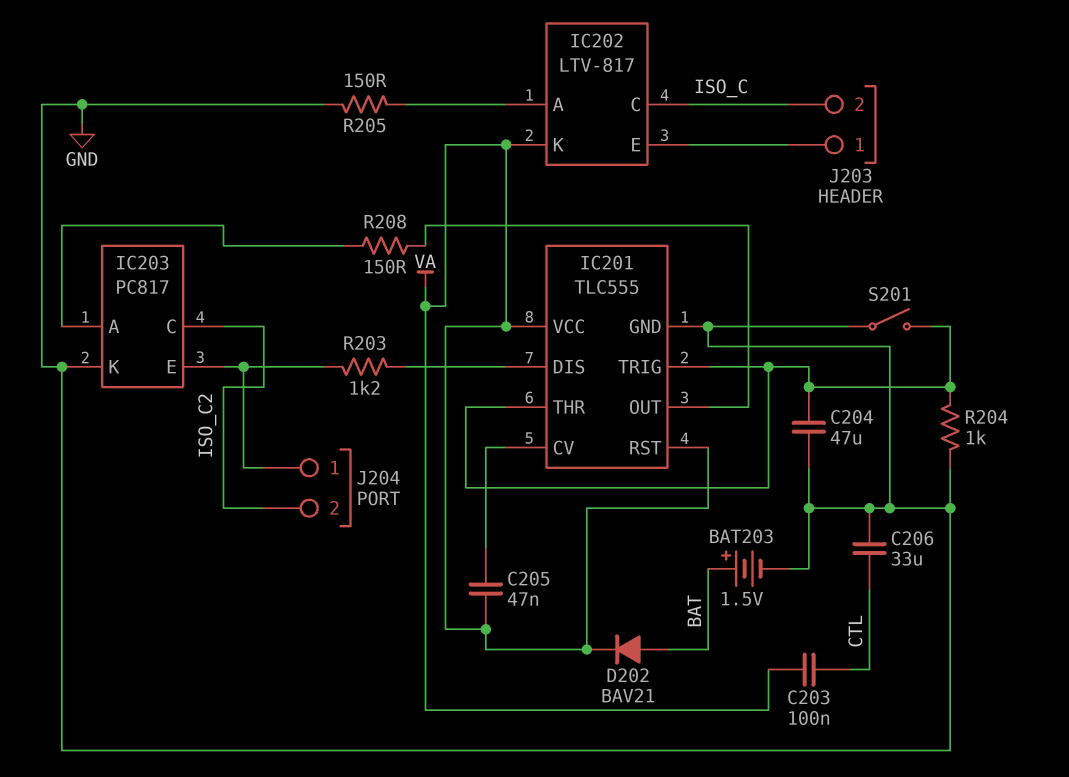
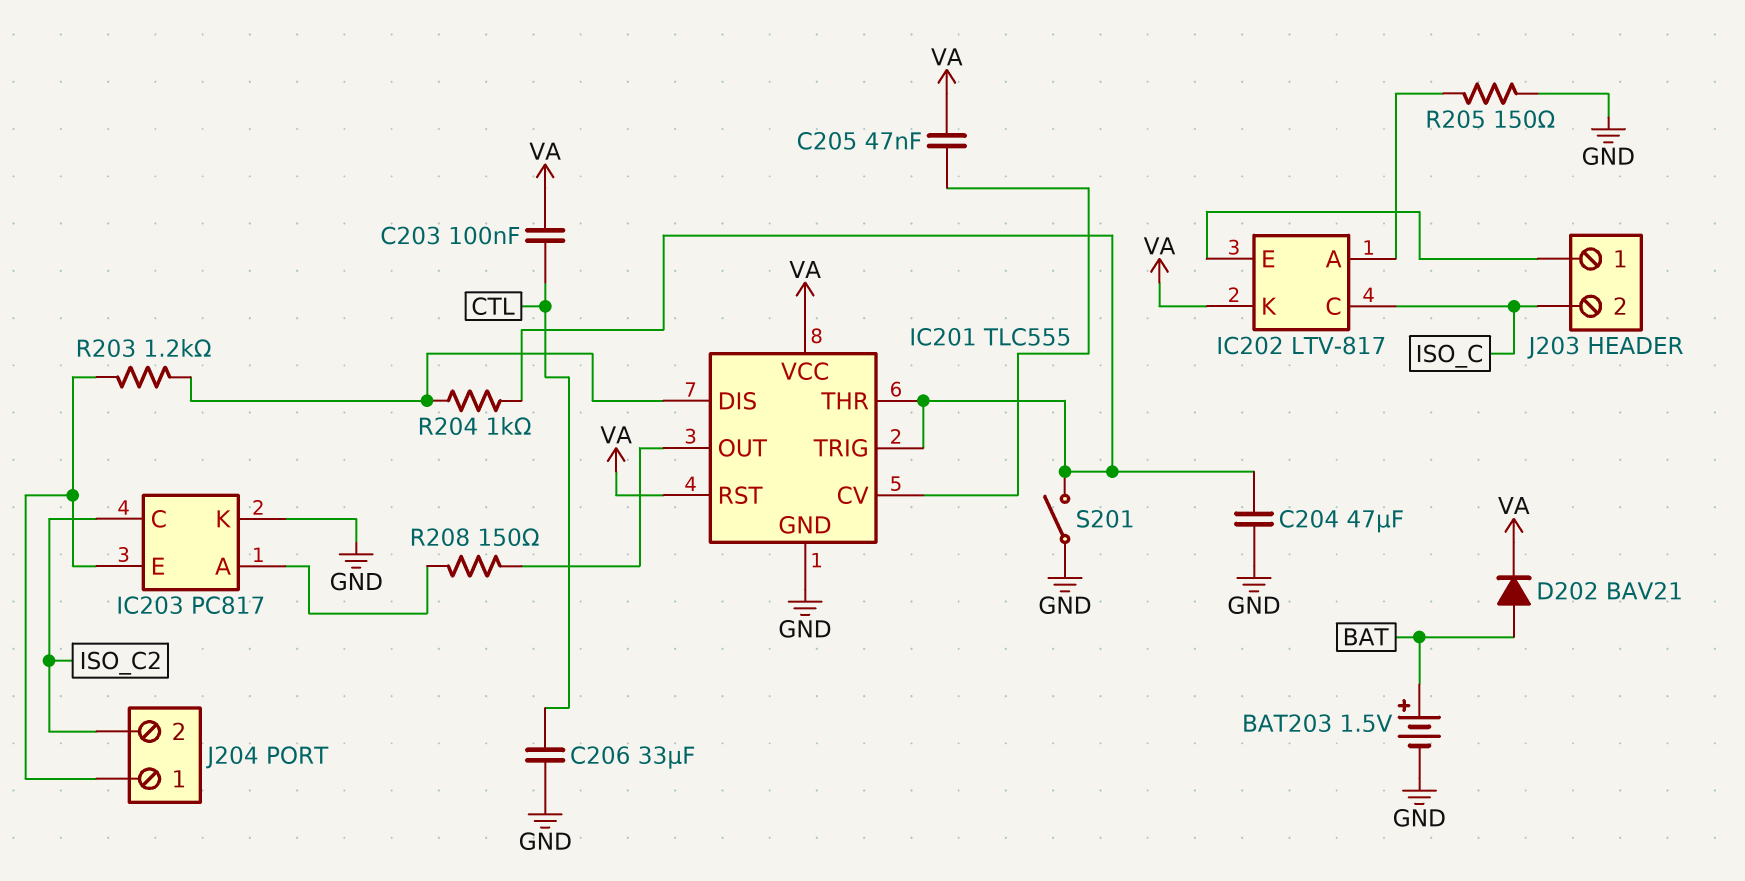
R204: 1k (GND, IC201/THR) -> 1k (IC201/DIS, IC201/THR)

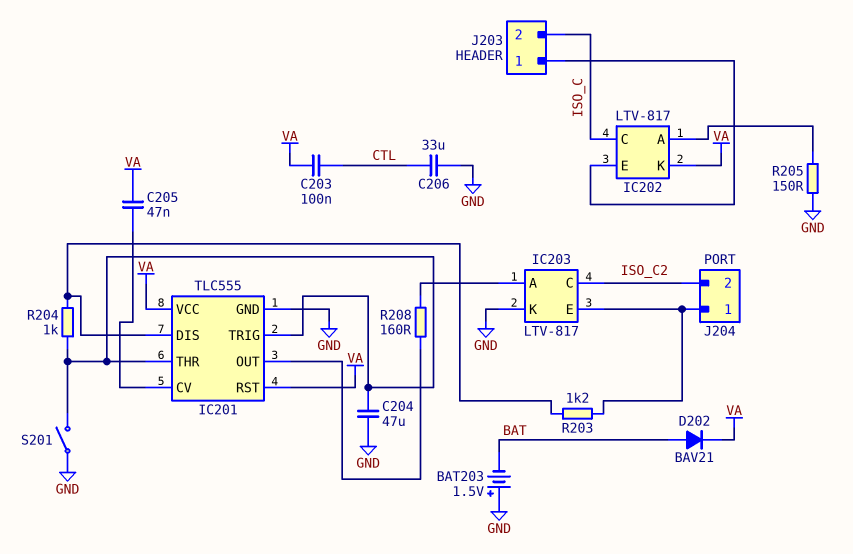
BAT203: 1.5V (plus BAT, minus GND) -> 1.5V (plus GND, minus BAT)
IC203: PC817 -> LTV-817
R208: 150 (IC201/OUT, IC203/A) -> 160 (IC201/OUT, IC203/A)

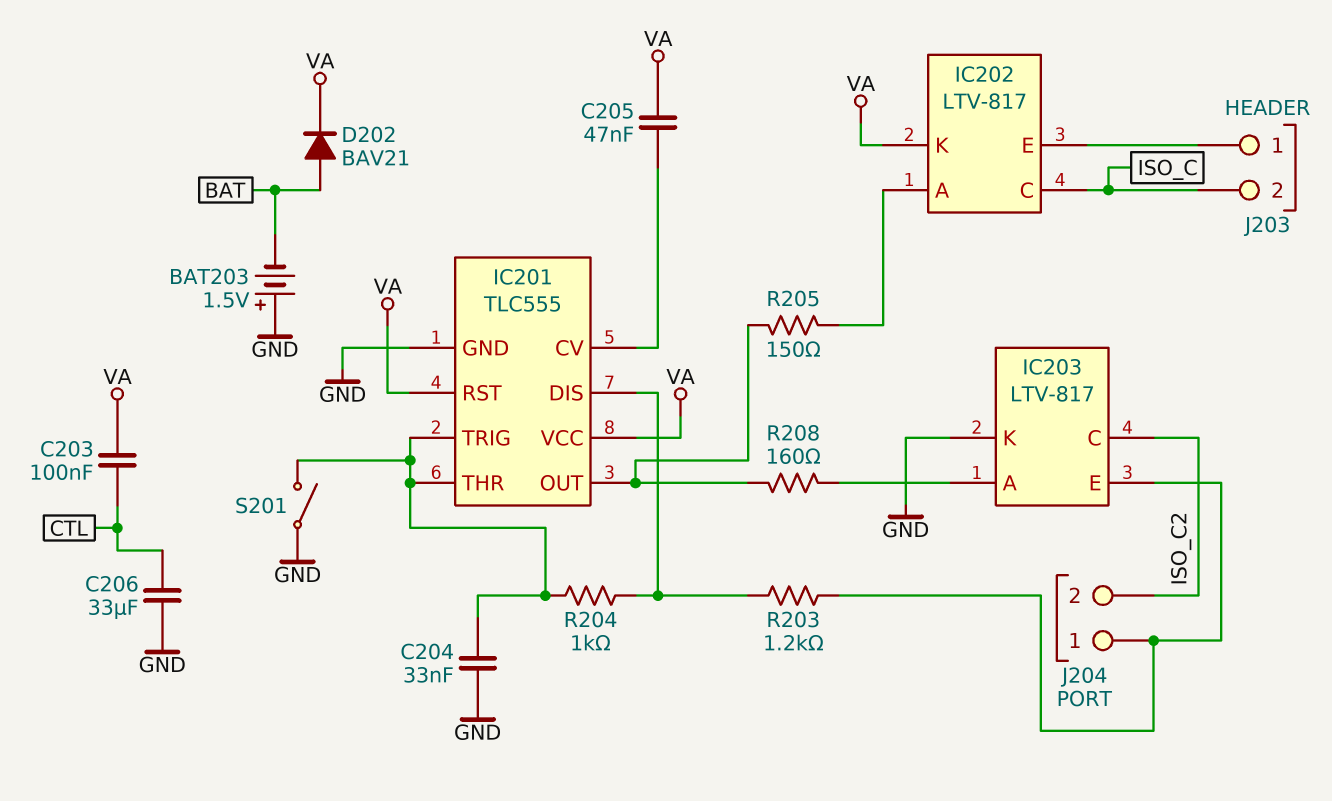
C204: 47uF (GND, IC201/THR) -> 33nF (GND, IC201/THR)
R205: 150 (GND, IC202/A) -> 150 (IC201/OUT, IC202/A)

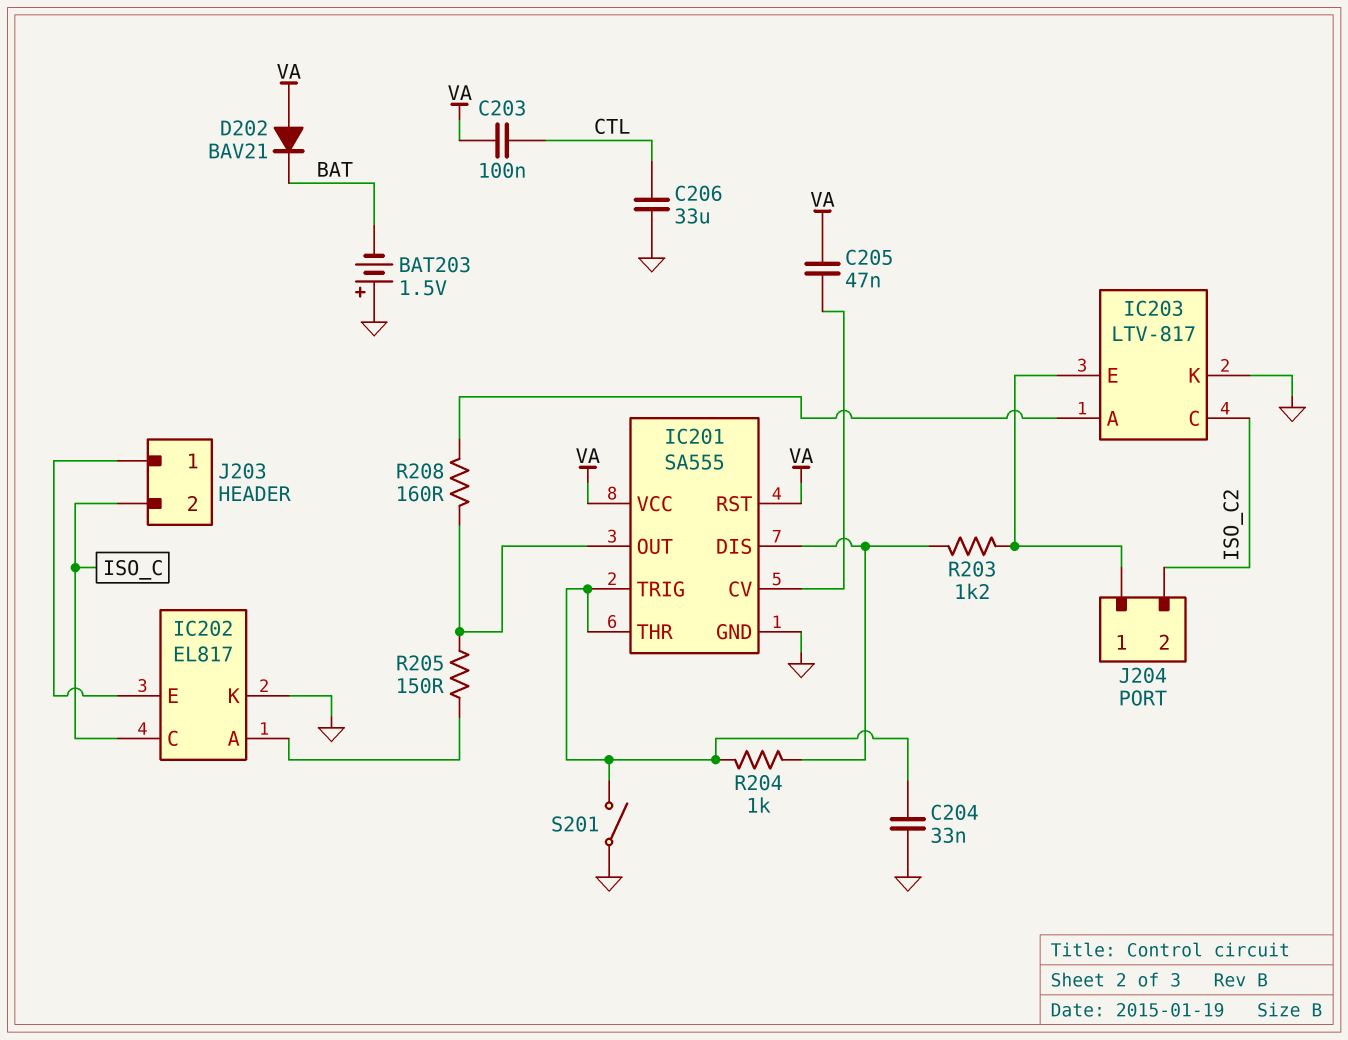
D202: diode BAV21 (A BAT, K VA) -> diode BAV21 (A VA, K BAT)
IC201: TLC555 -> SA555
IC202: LTV-817 -> EL817
IC202 pin K: VA -> GND

